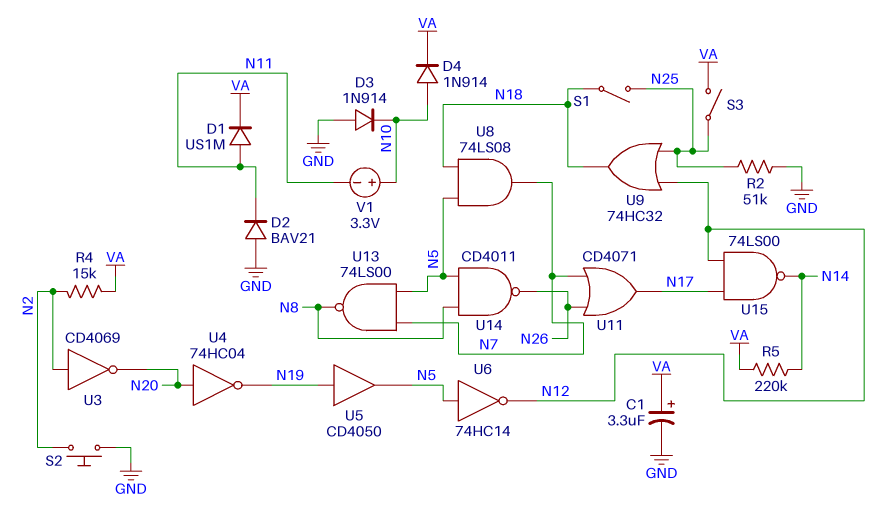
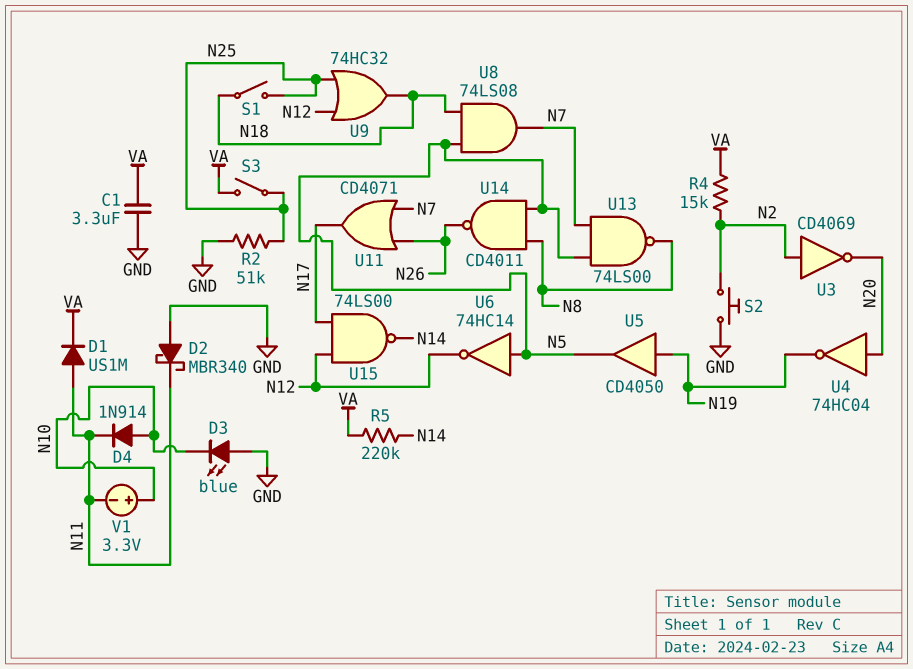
C1: 3.3uF (plus VA, minus GND) -> 3.3uF (GND, VA)
D2: diode BAV21 (A GND, K N11) -> schottky MBR340 (A GND, K N11)
D3: diode 1N914 (A GND, K N10) -> LED blue (A GND, K N10)
D4: diode 1N914 (A N10, K VA) -> diode 1N914 (A N10, K N11)

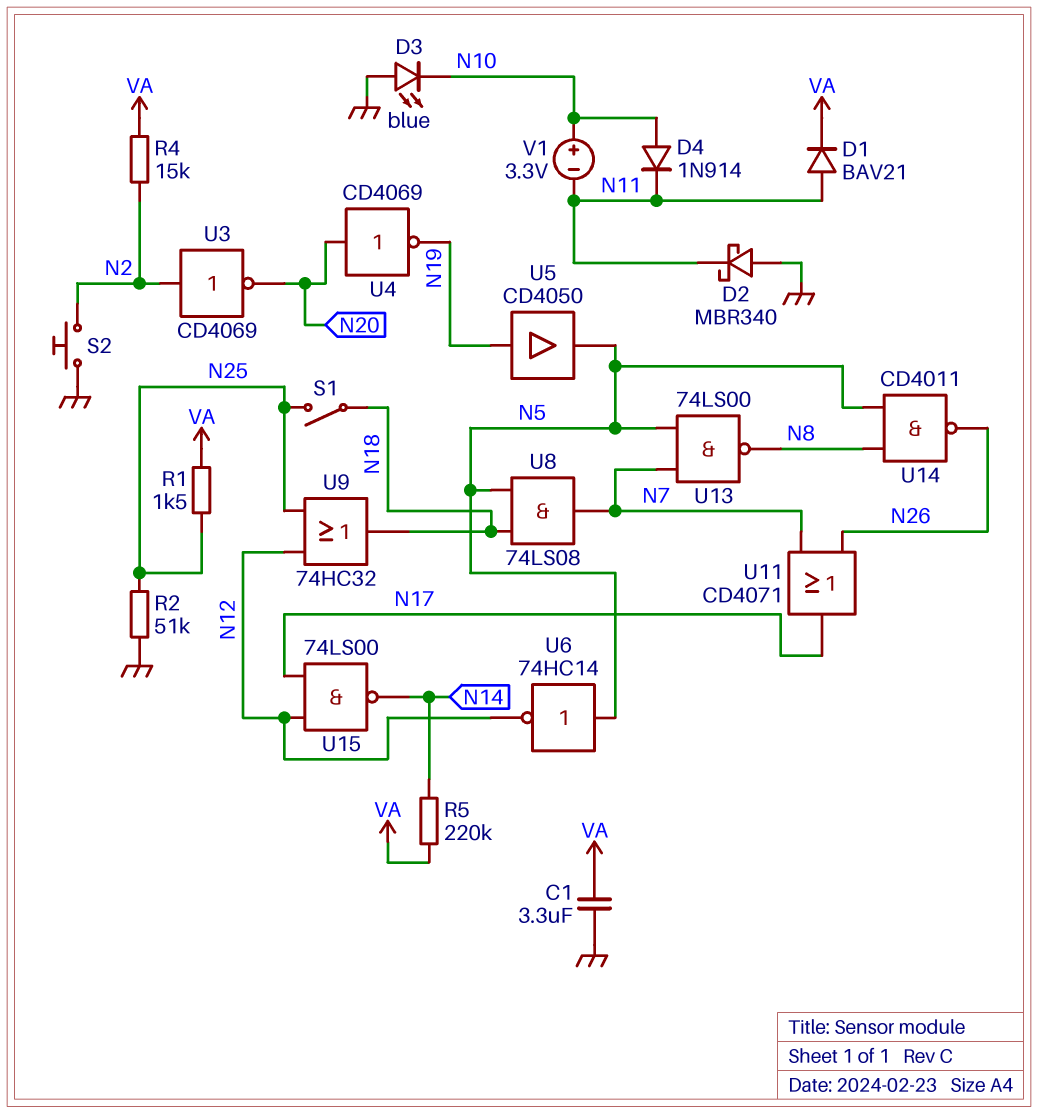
D1: diode US1M (A N11, K VA) -> diode BAV21 (A N11, K VA)
R1: none -> 1.5k (N25, VA)
S3: switch (N25, VA) -> none
U4: NOT 74HC04 (in N20, out N19) -> NOT CD4069 (in N20, out N19)

